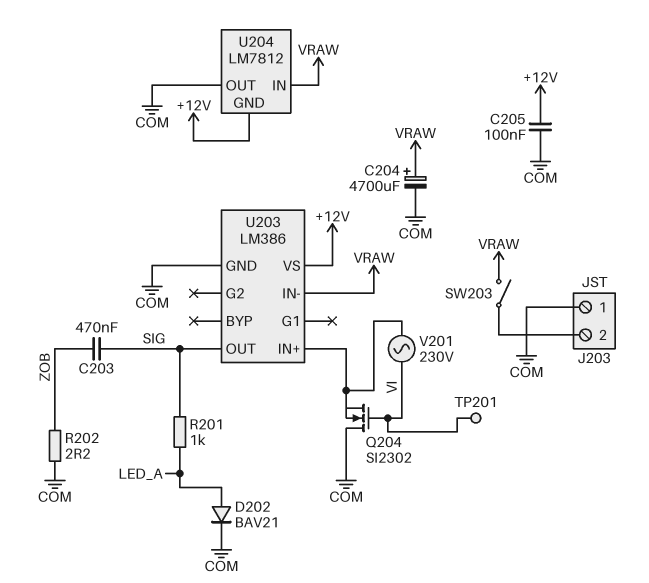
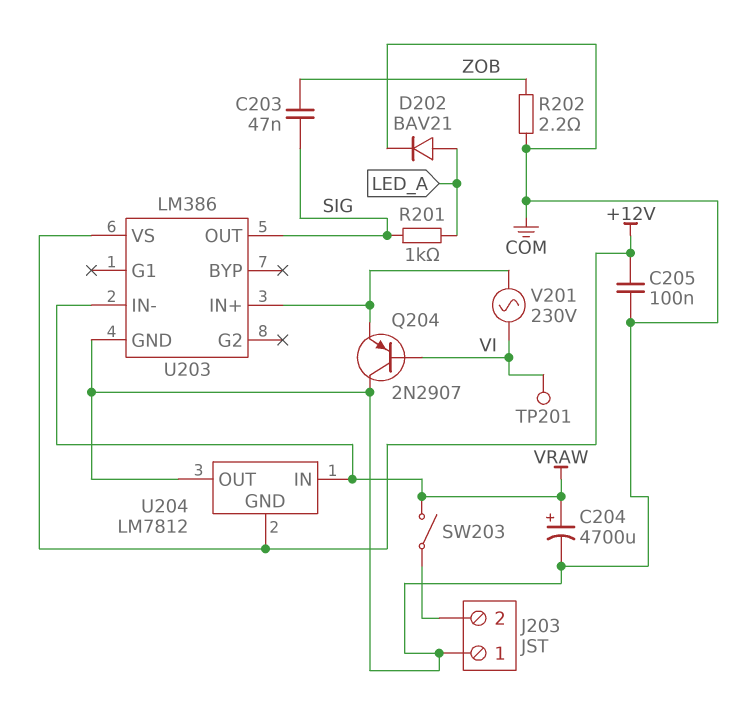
C203: 470nF (SIG, ZOB) -> 47nF (SIG, ZOB)
Q204: NMOS SI2302 (G VI, D COM, S U203/IN+) -> PNP 2N2907 (B VI, C COM, E U203/IN+)

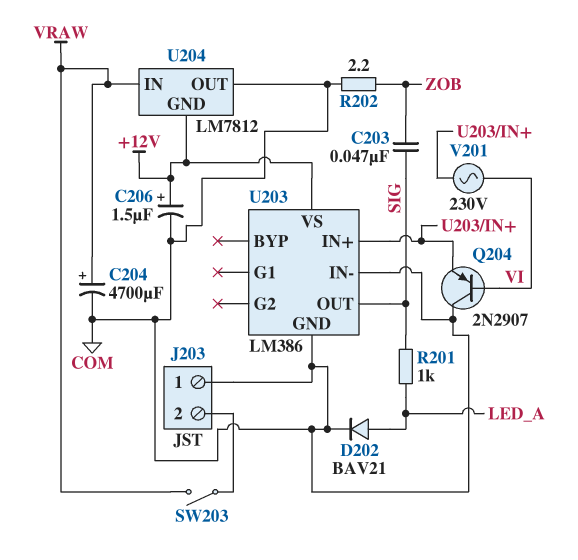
C205: 100nF (+12V, COM) -> none
C206: none -> 1.5uF (plus +12V, minus COM)
TP201: test point (VI) -> none
U203 pin IN-: VRAW -> COM

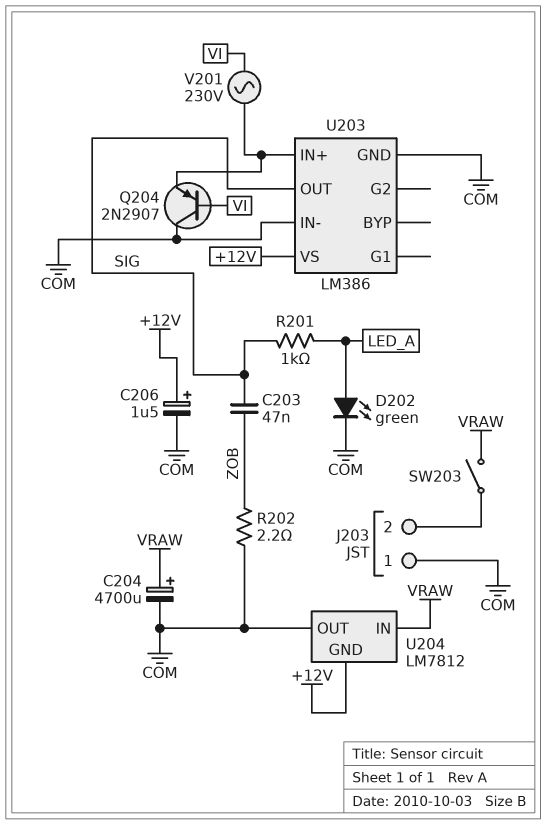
D202: diode BAV21 (A LED_A, K COM) -> LED green (A LED_A, K COM)

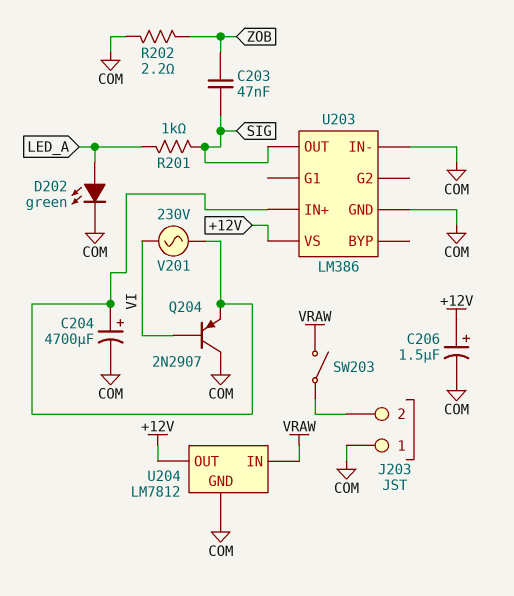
C204: 4700uF (plus VRAW, minus COM) -> 4700uF (plus U203/IN+, minus COM)
U204 pin GND: +12V -> COM
U204 pin OUT: COM -> +12V

